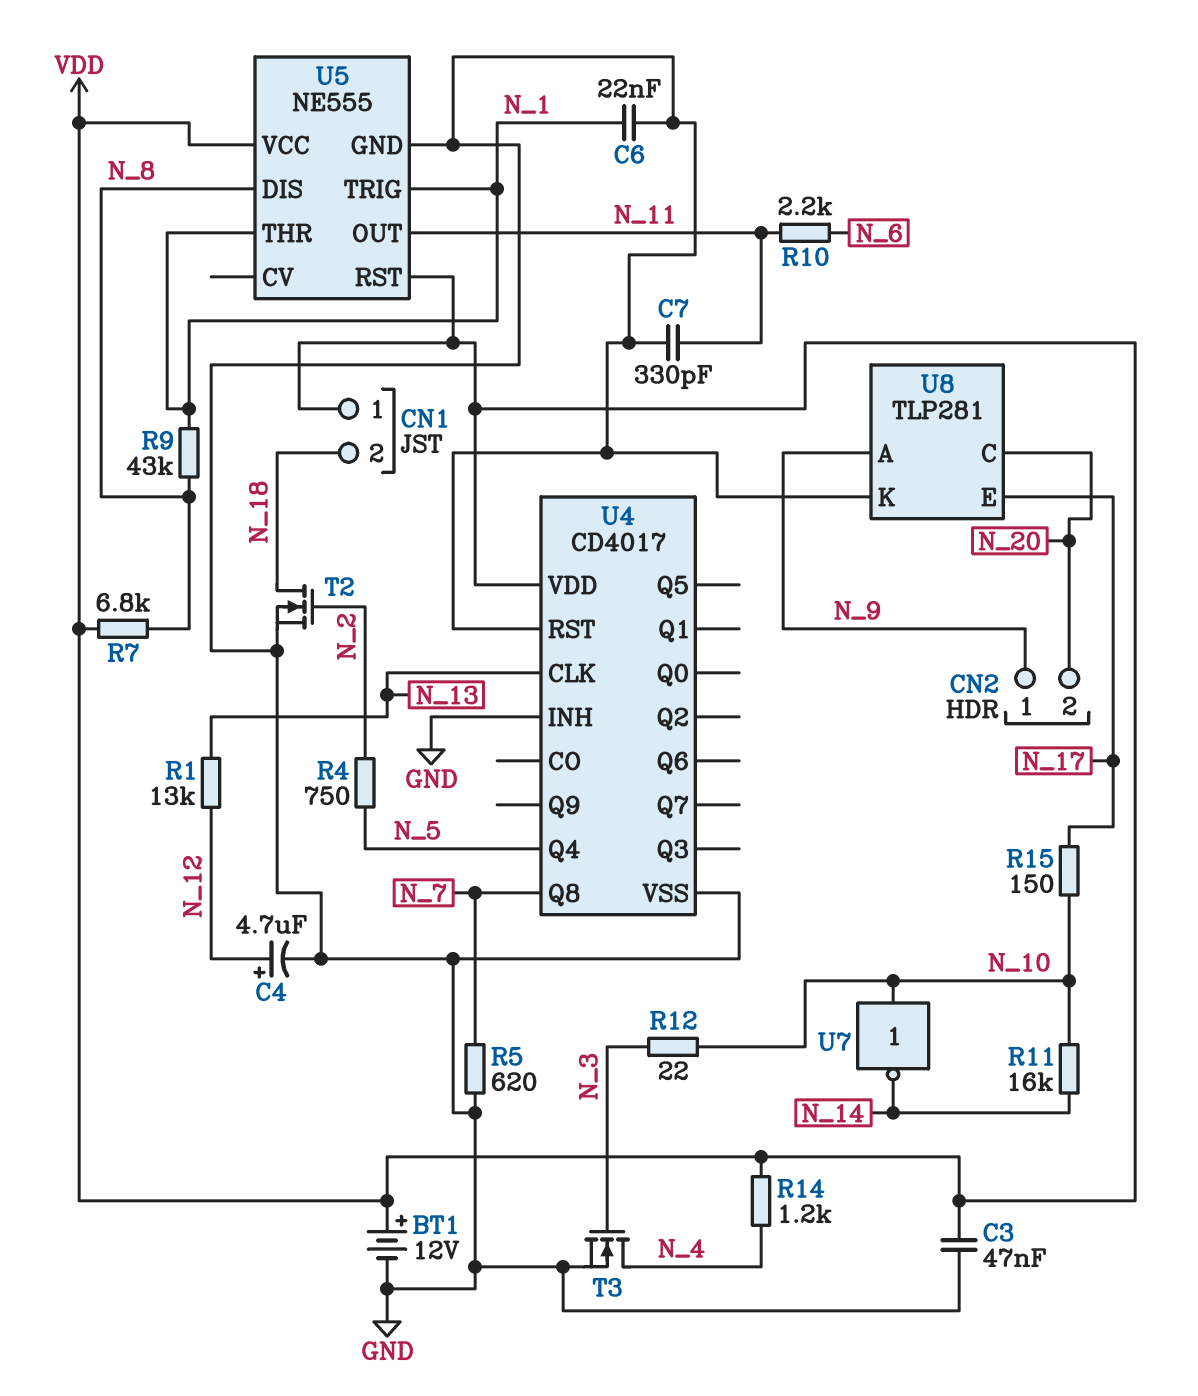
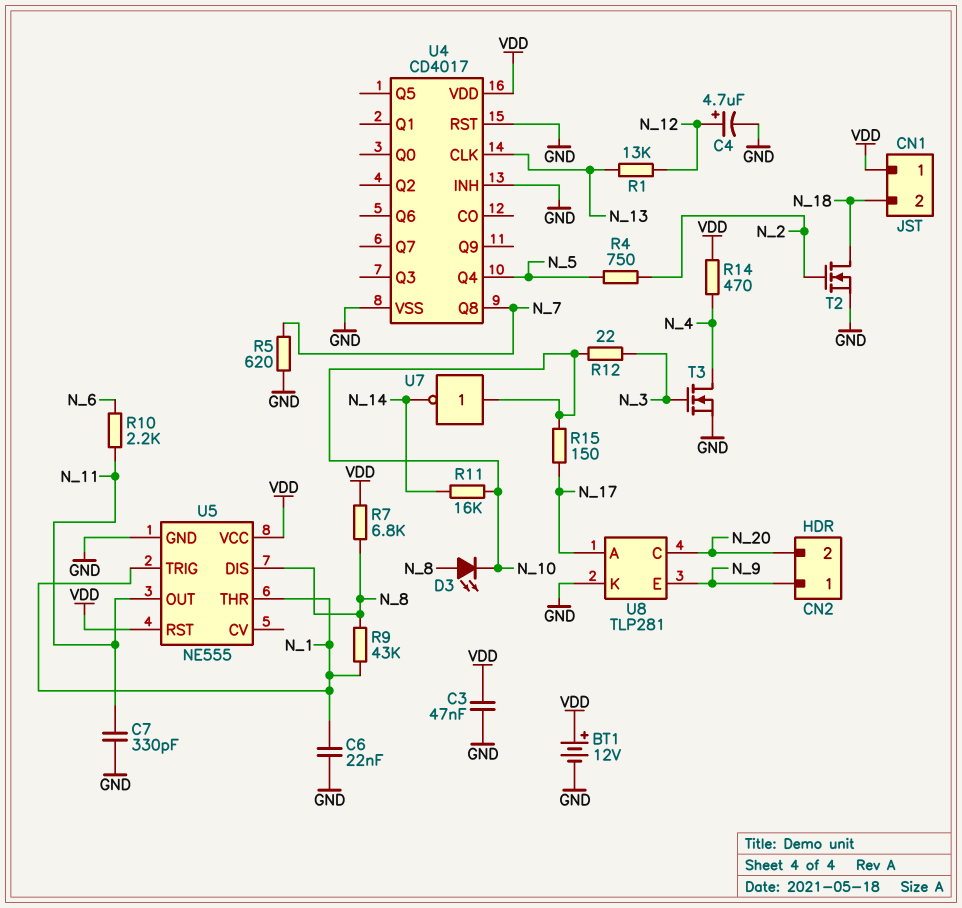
D3: none -> LED (A N_8, K N_10)
R14: 1.2k (N_4, VDD) -> 470 (N_4, VDD)
U8 pin A: N_9 -> N_17
U8 pin E: N_17 -> N_9

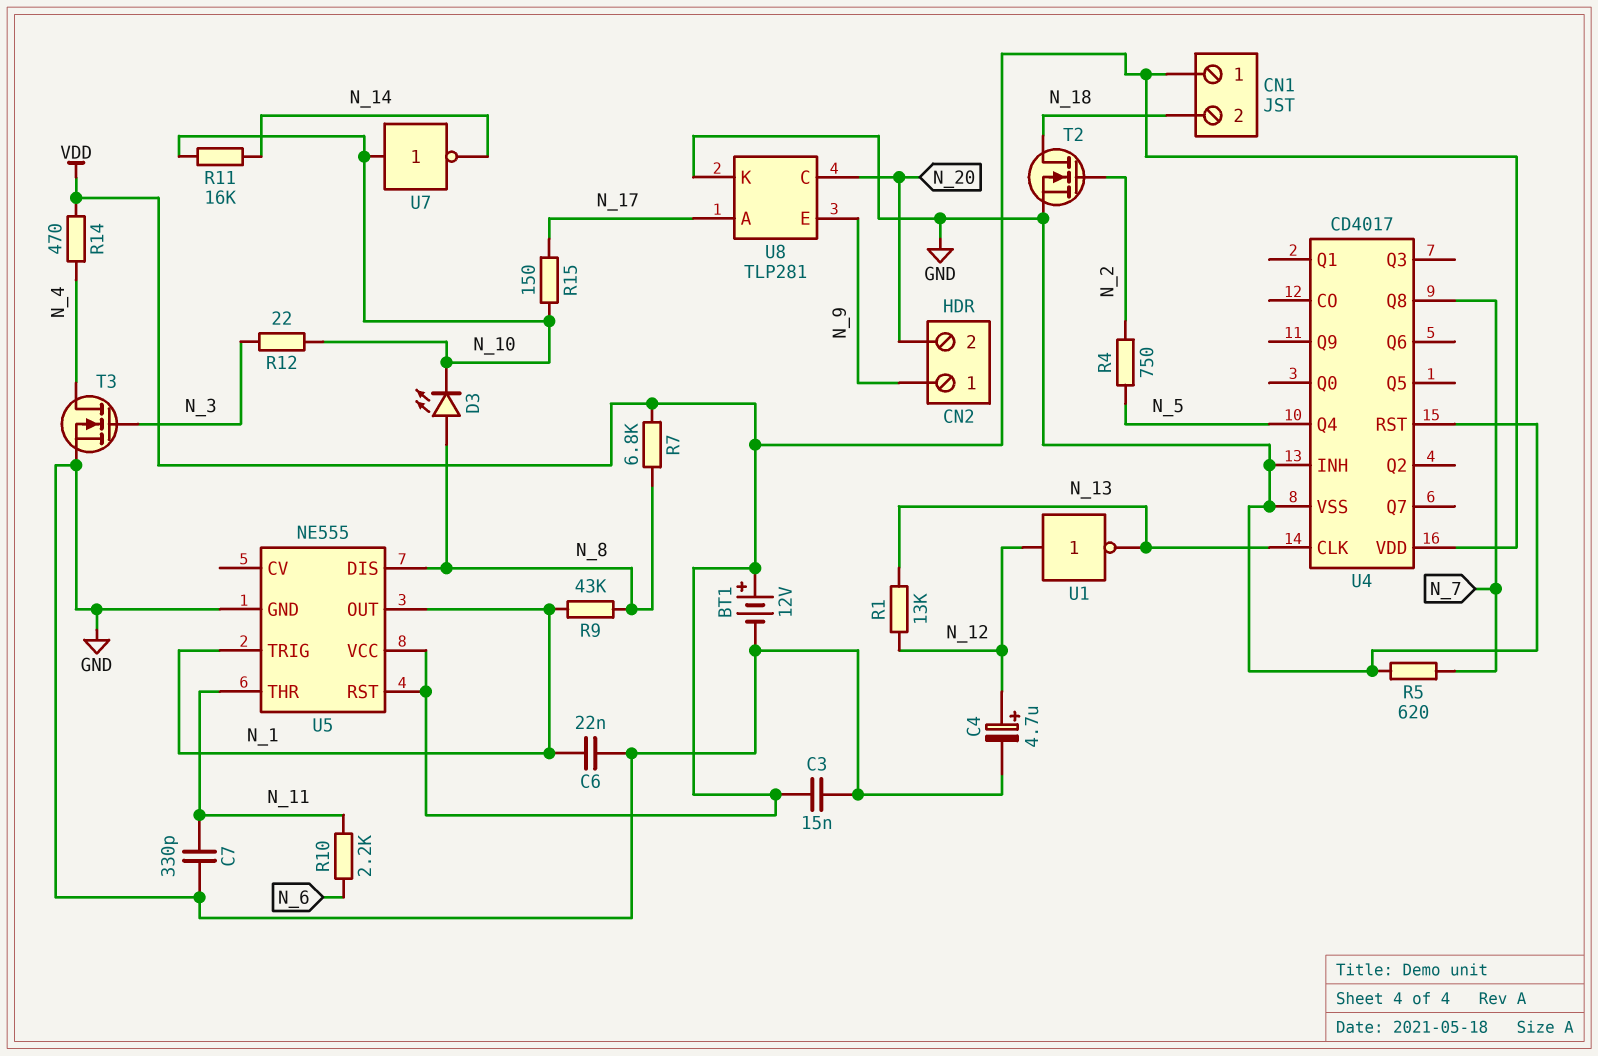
C3: 47nF (GND, VDD) -> 15nF (GND, VDD)
U1: none -> NOT (in N_12, out N_13)
U5 pin OUT: N_11 -> N_1
U5 pin THR: N_1 -> N_11

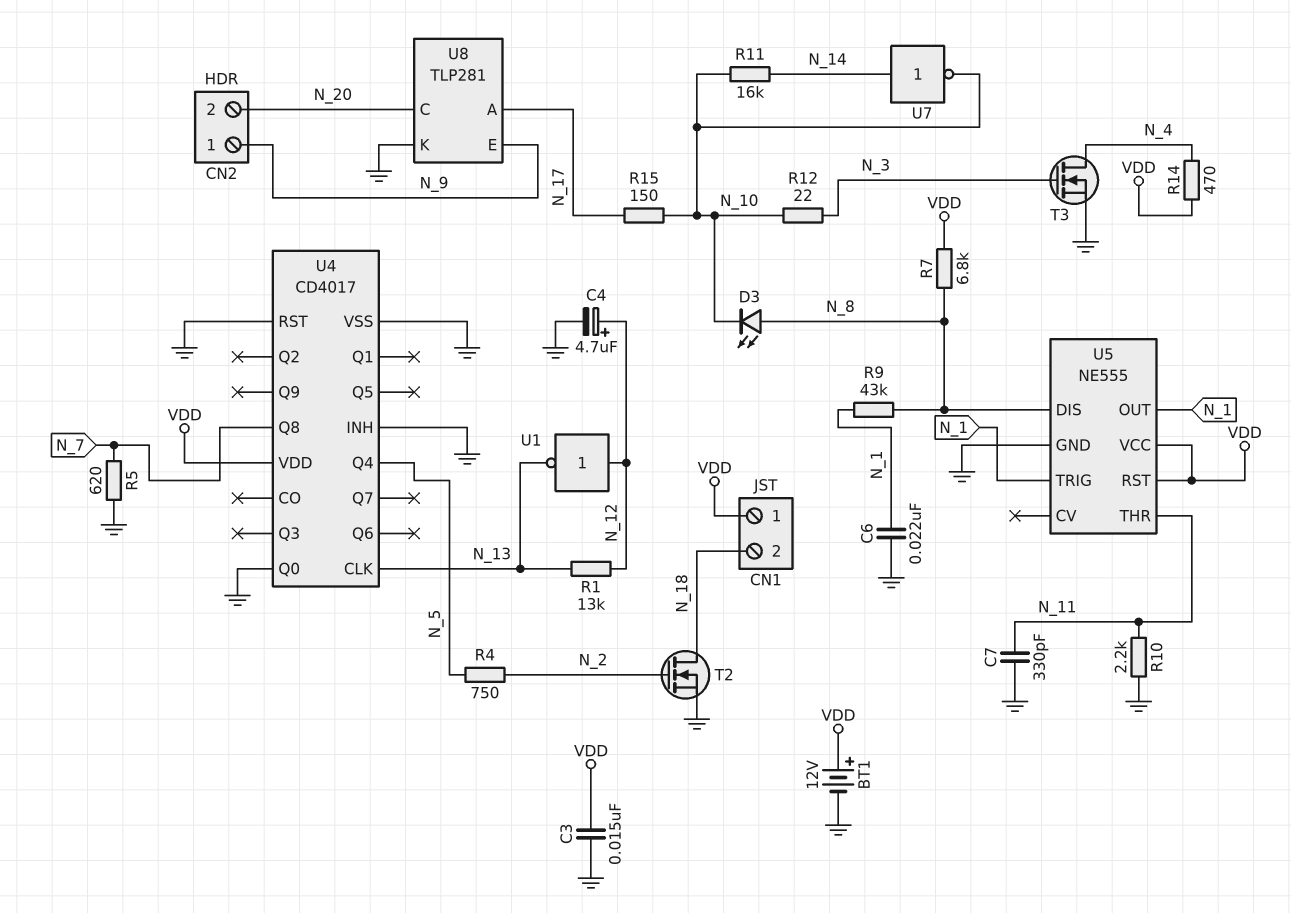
R10: 2.2k (N_6, N_11) -> 2.2k (GND, N_11)
U4 pin Q0: none -> GND
U7: NOT (in N_10, out N_14) -> NOT (in N_14, out N_10)

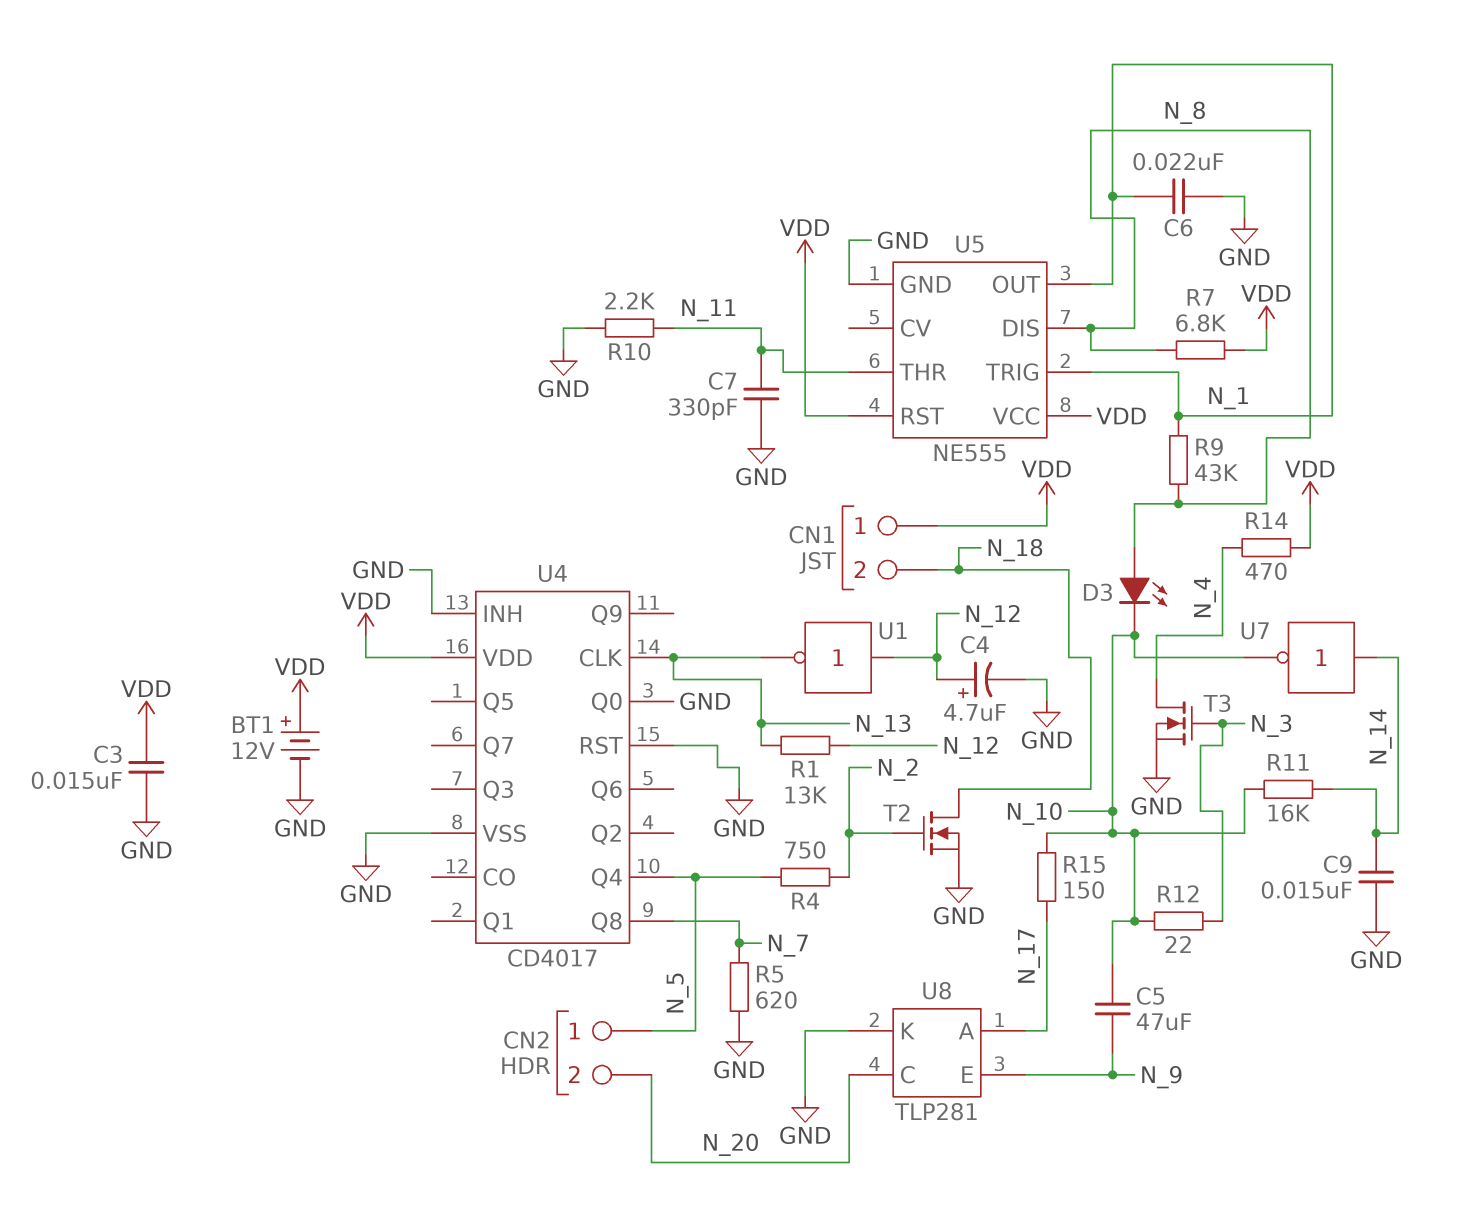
C5: none -> 47uF (N_9, N_10)
C9: none -> 15nF (GND, N_14)
CN2 pin 1: N_9 -> N_5

